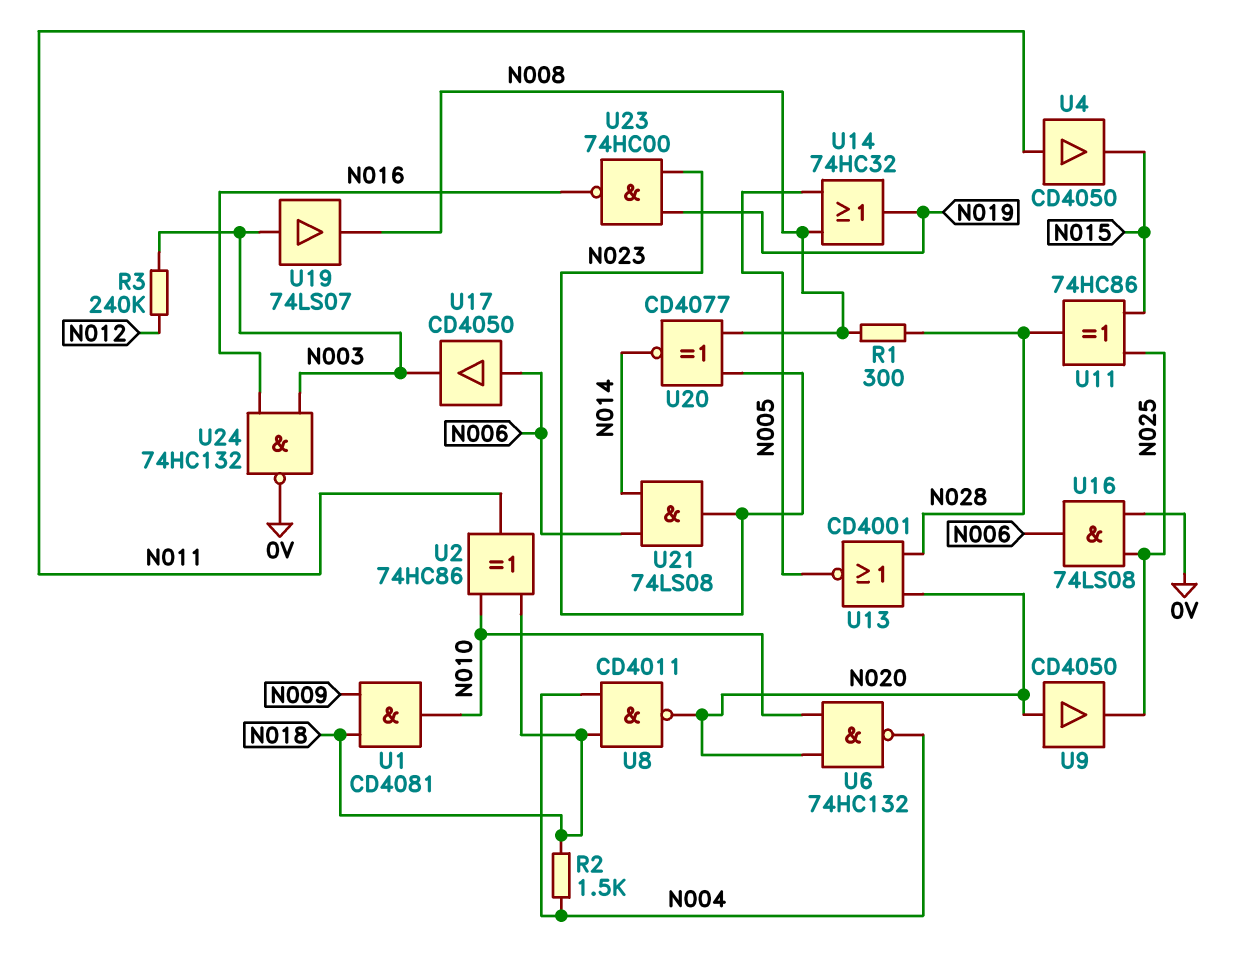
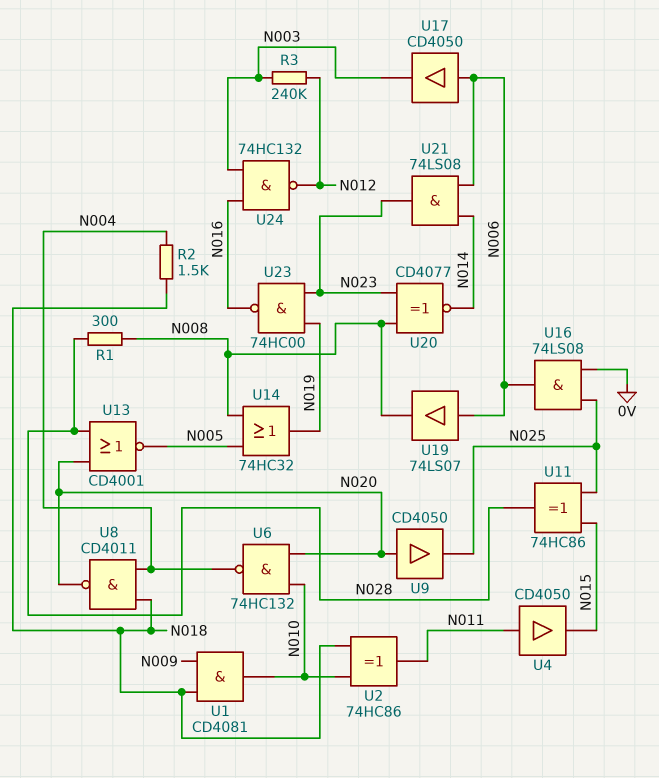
U19: buffer 74LS07 (in N003, out N008) -> buffer 74LS07 (in N006, out N008)
U24: NAND 74HC132 (in N003, in N016, out 0V) -> NAND 74HC132 (in N003, in N016, out N012)

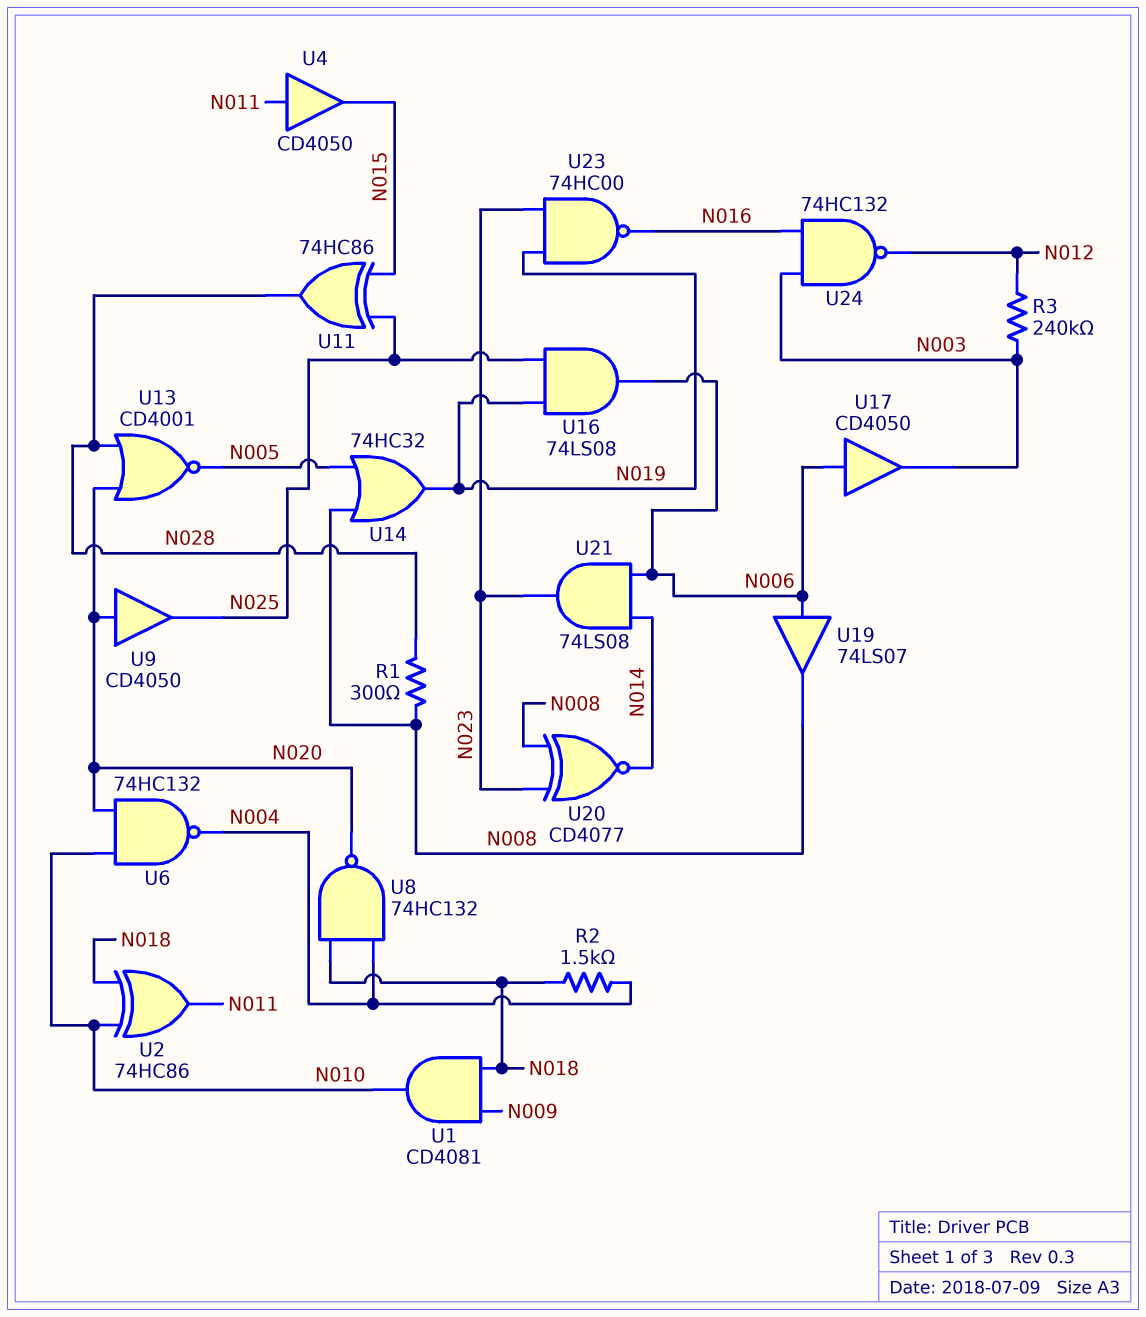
U8: NAND CD4011 (in N004, in N018, out N020) -> NAND 74HC132 (in N004, in N018, out N020)
U16: AND 74LS08 (in 0V, in N025, out N006) -> AND 74LS08 (in N019, in N025, out N006)

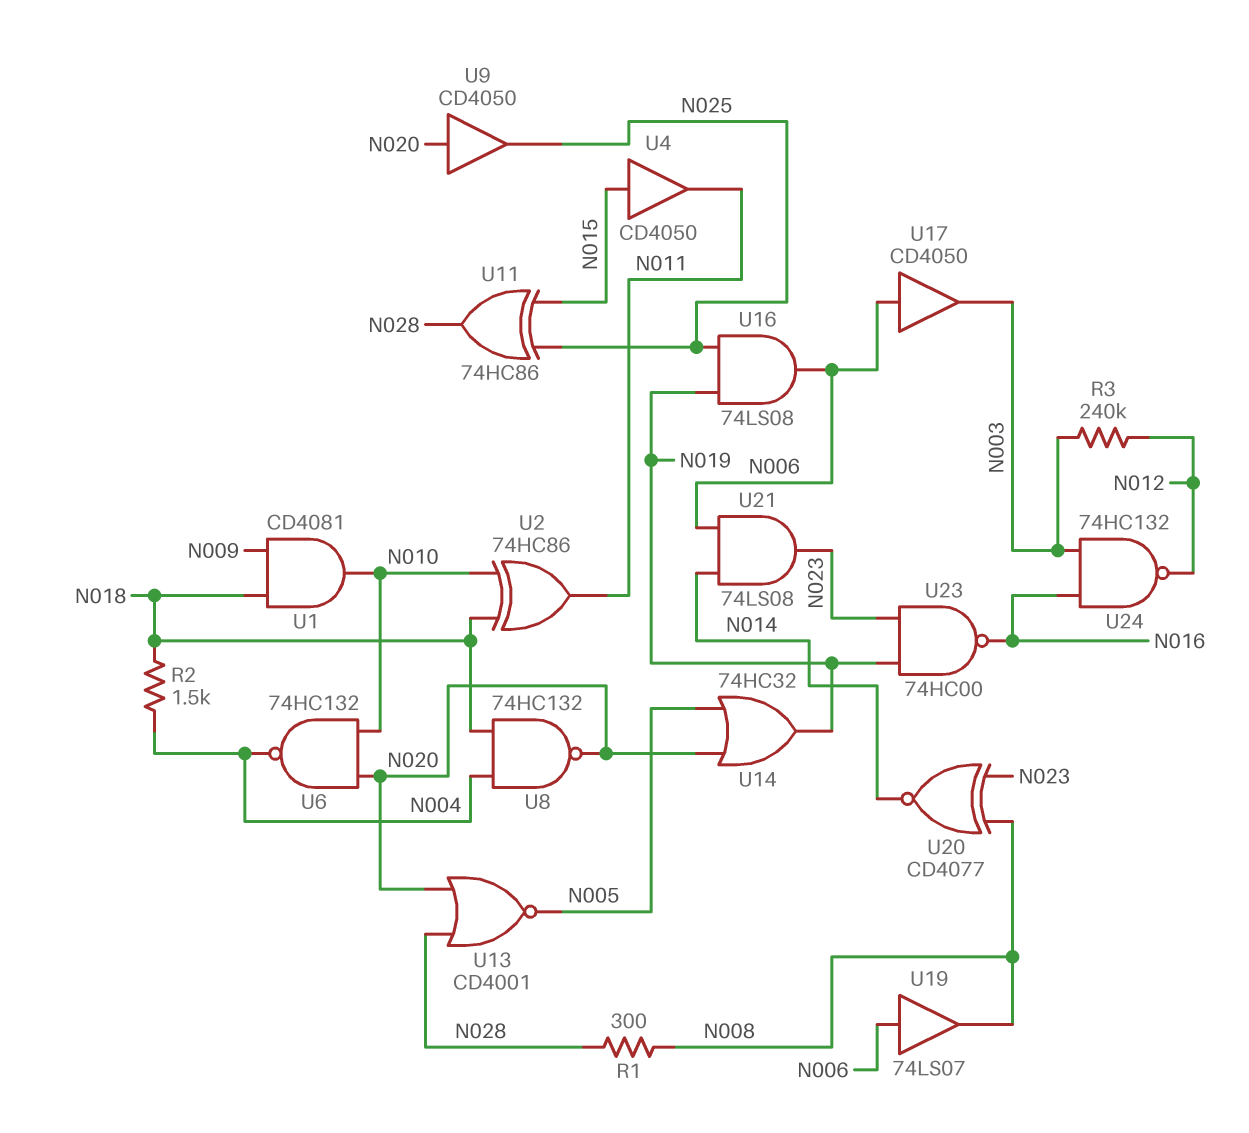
U4: buffer CD4050 (in N011, out N015) -> buffer CD4050 (in N015, out N011)
U14: OR 74HC32 (in N005, in N008, out N019) -> OR 74HC32 (in N005, in N020, out N019)

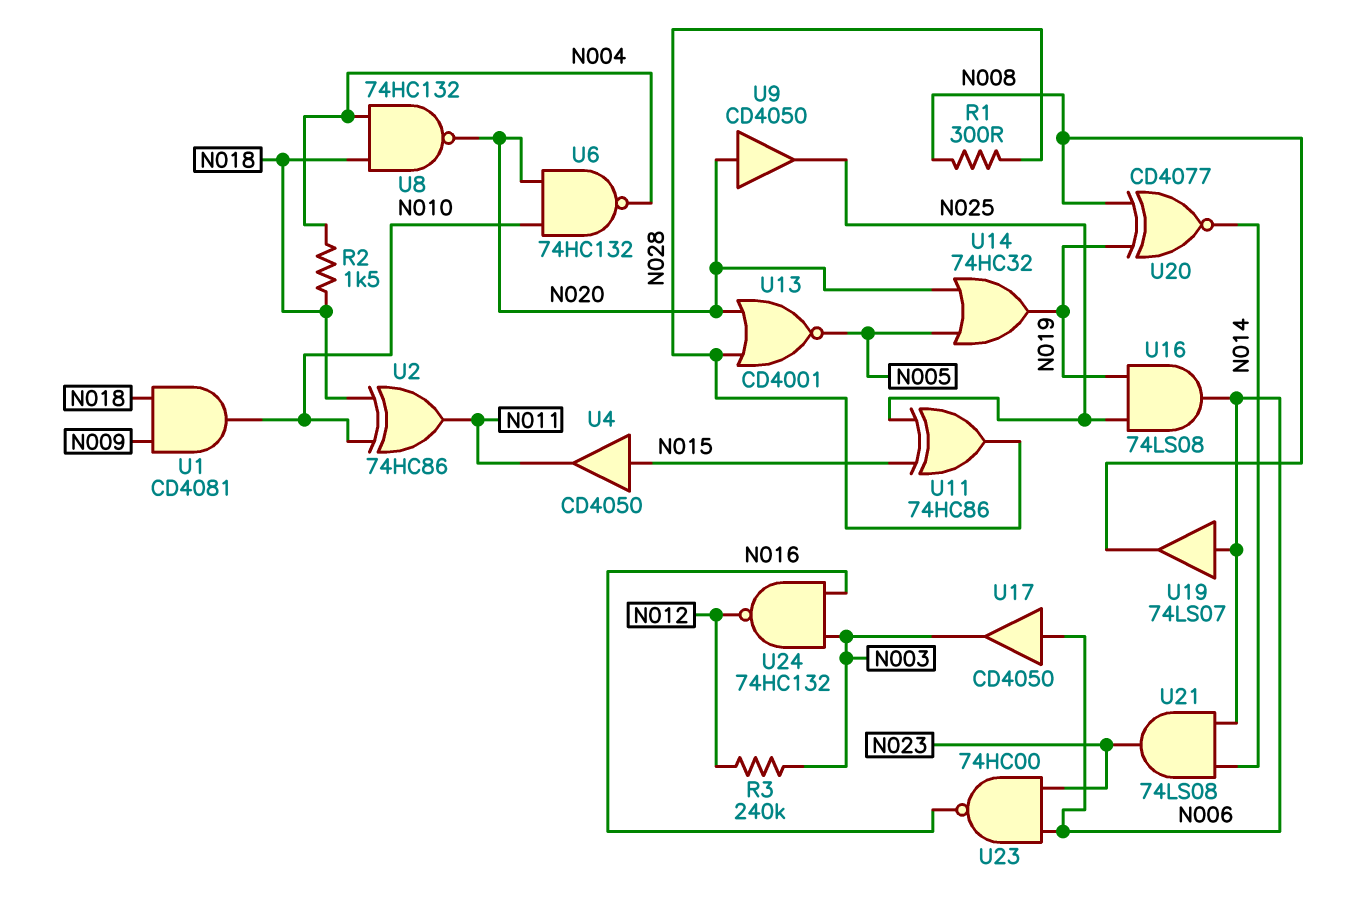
U20: XNOR CD4077 (in N008, in N023, out N014) -> XNOR CD4077 (in N008, in N019, out N014)
U23: NAND 74HC00 (in N019, in N023, out N016) -> NAND 74HC00 (in N006, in N023, out N016)

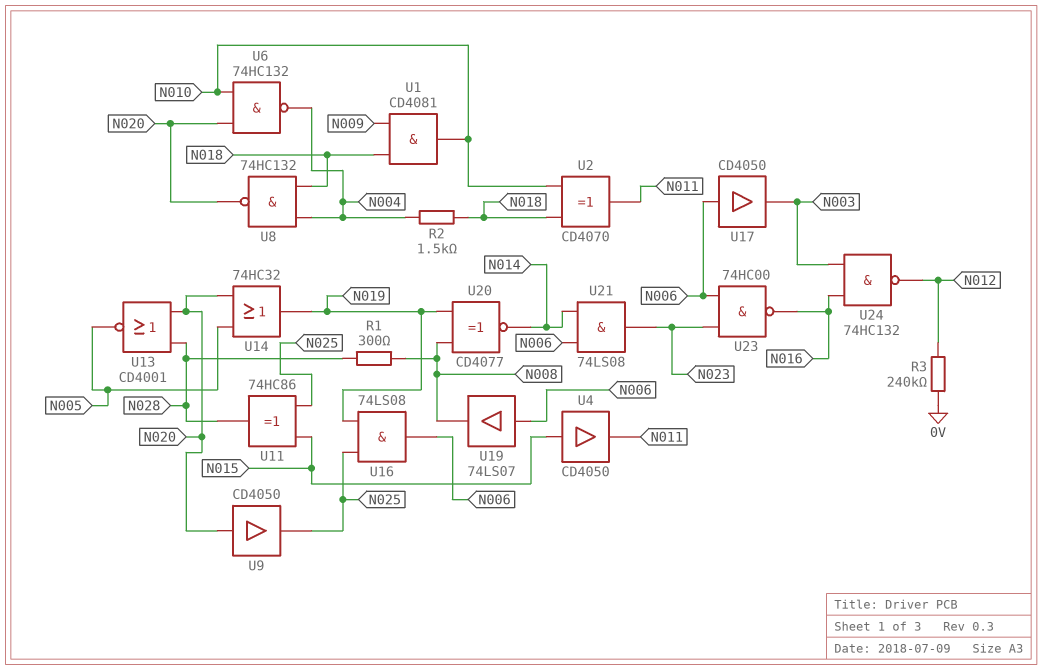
R3: 240k (N003, N012) -> 240k (0V, N012)
U2: XOR 74HC86 (in N010, in N018, out N011) -> XOR CD4070 (in N010, in N018, out N011)

